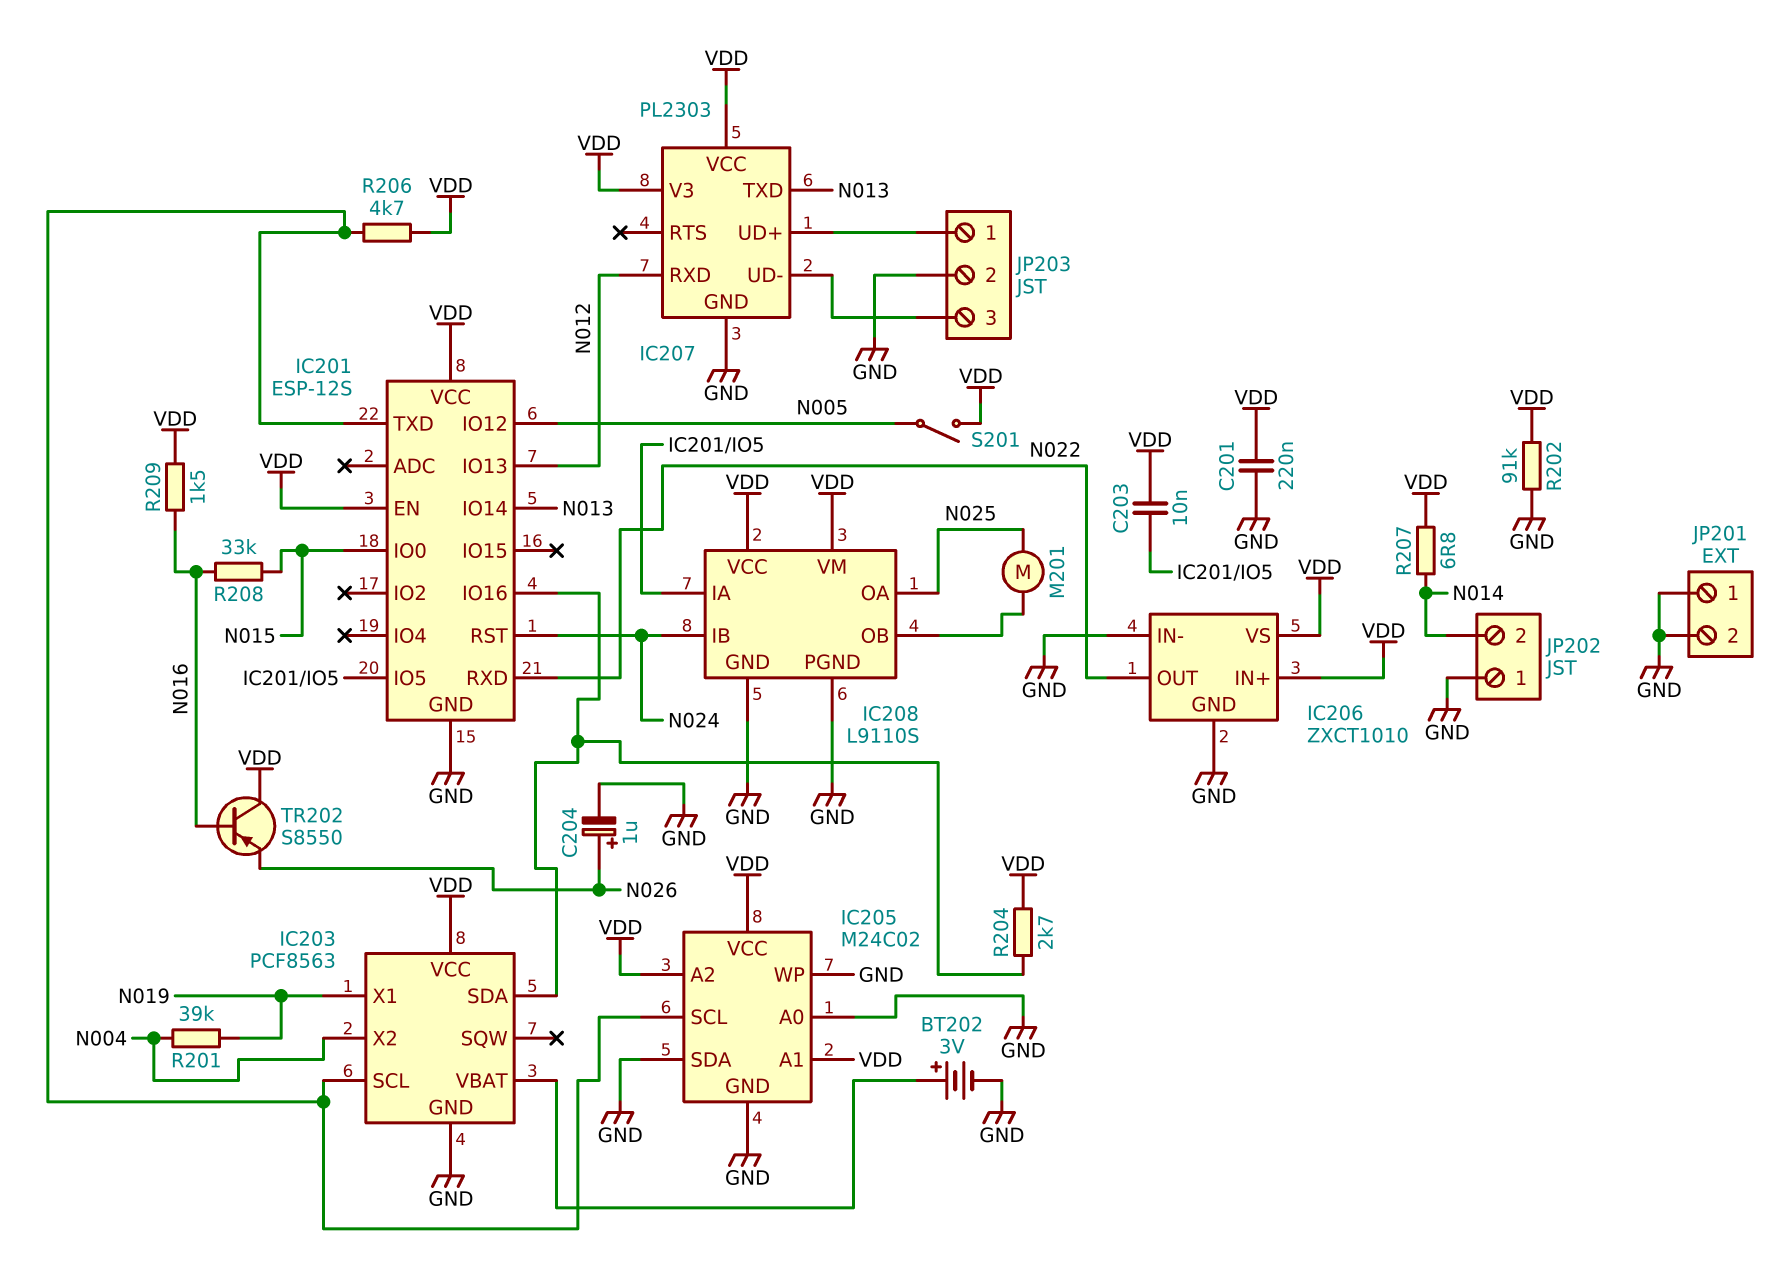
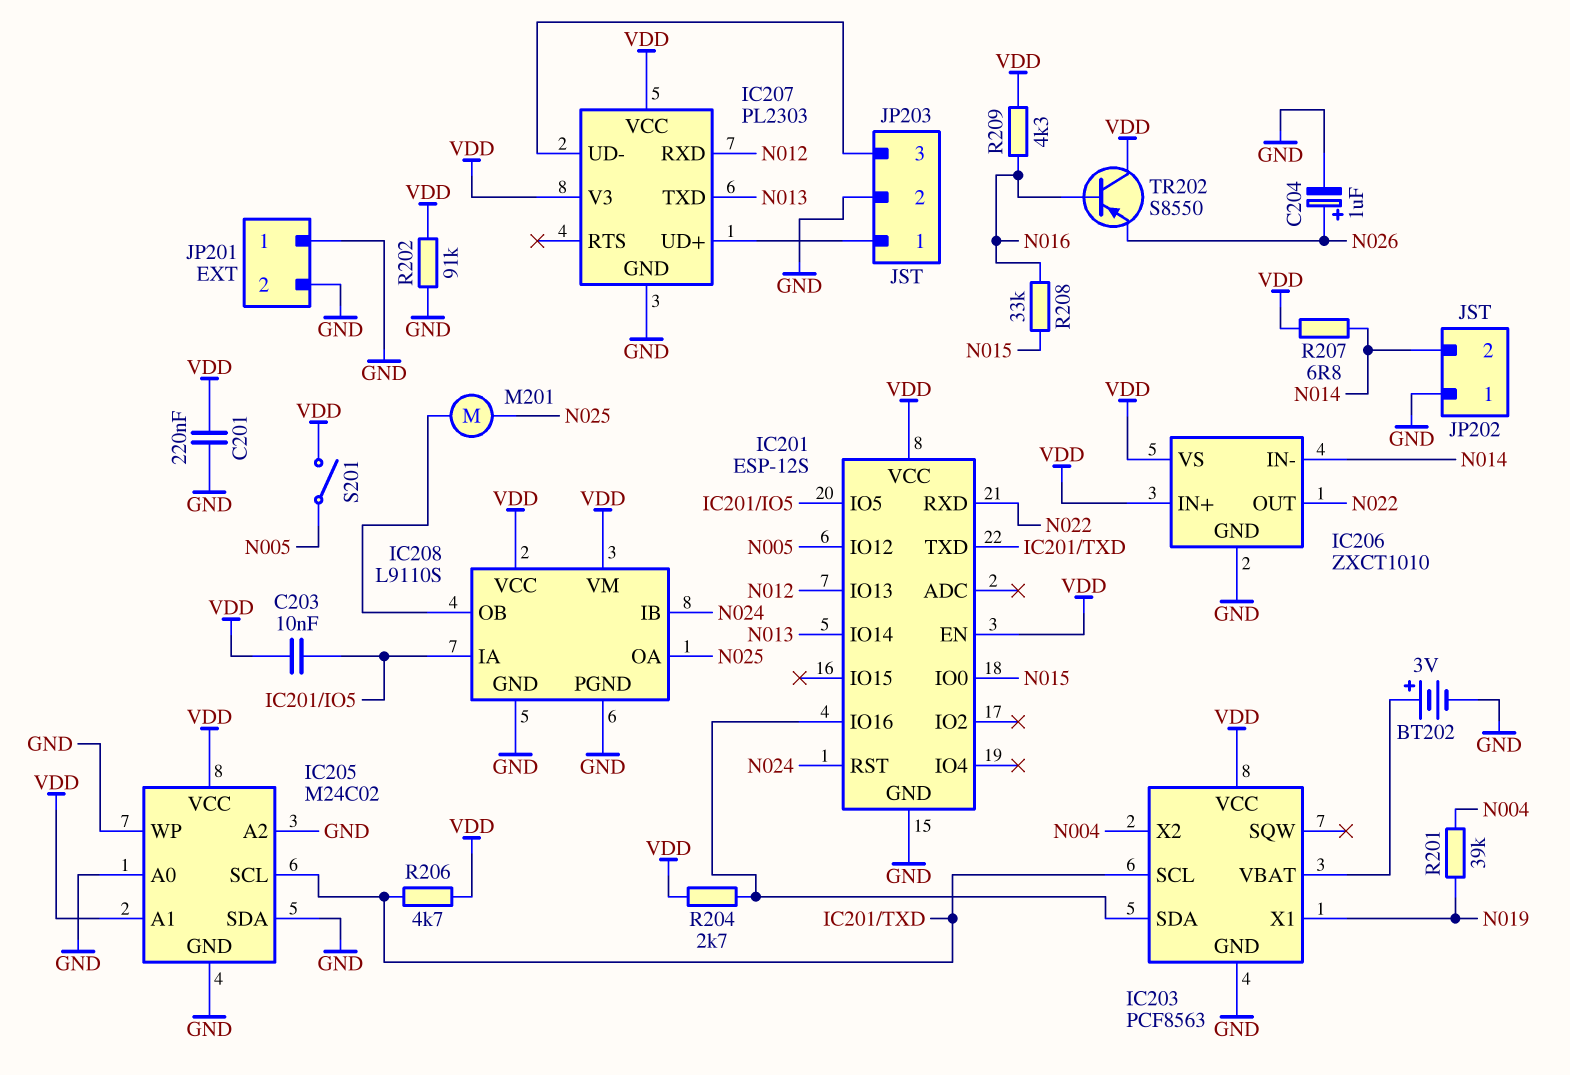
IC205 pin A2: VDD -> GND
IC206 pin IN-: GND -> N014
R209: 1.5k (N016, VDD) -> 4.3k (N016, VDD)

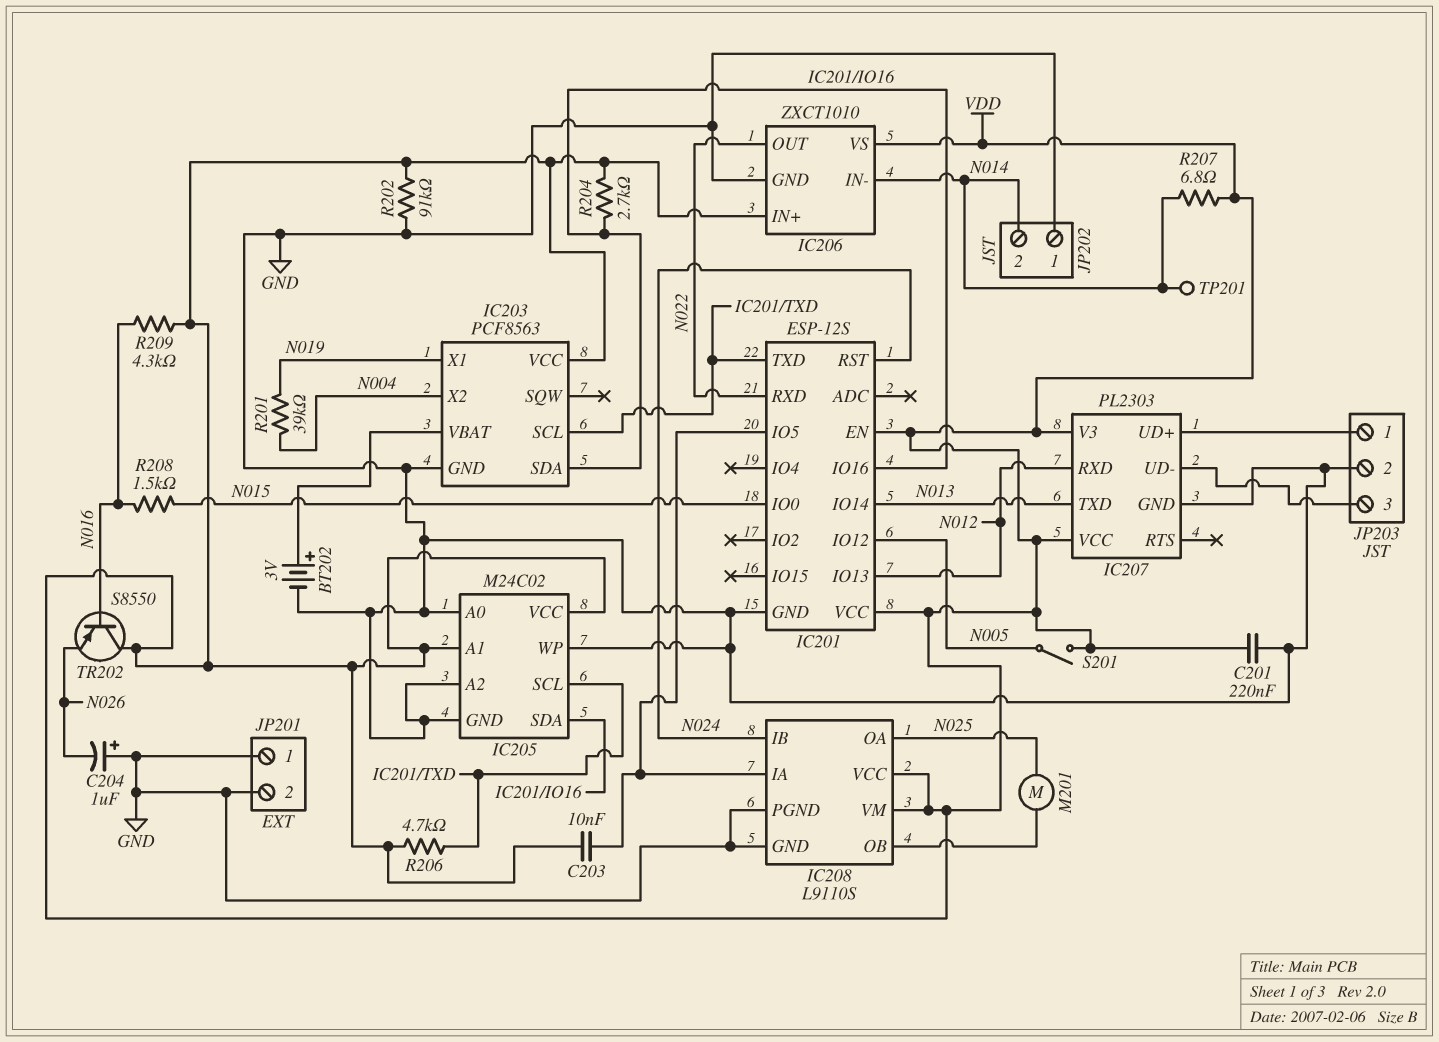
C204: 1uF (plus N026, minus GND) -> 1uF (plus GND, minus N026)
IC205 pin SDA: GND -> IC201/IO16
R208: 33k (N015, N016) -> 1.5k (N015, N016)
TP201: none -> test point (N014)

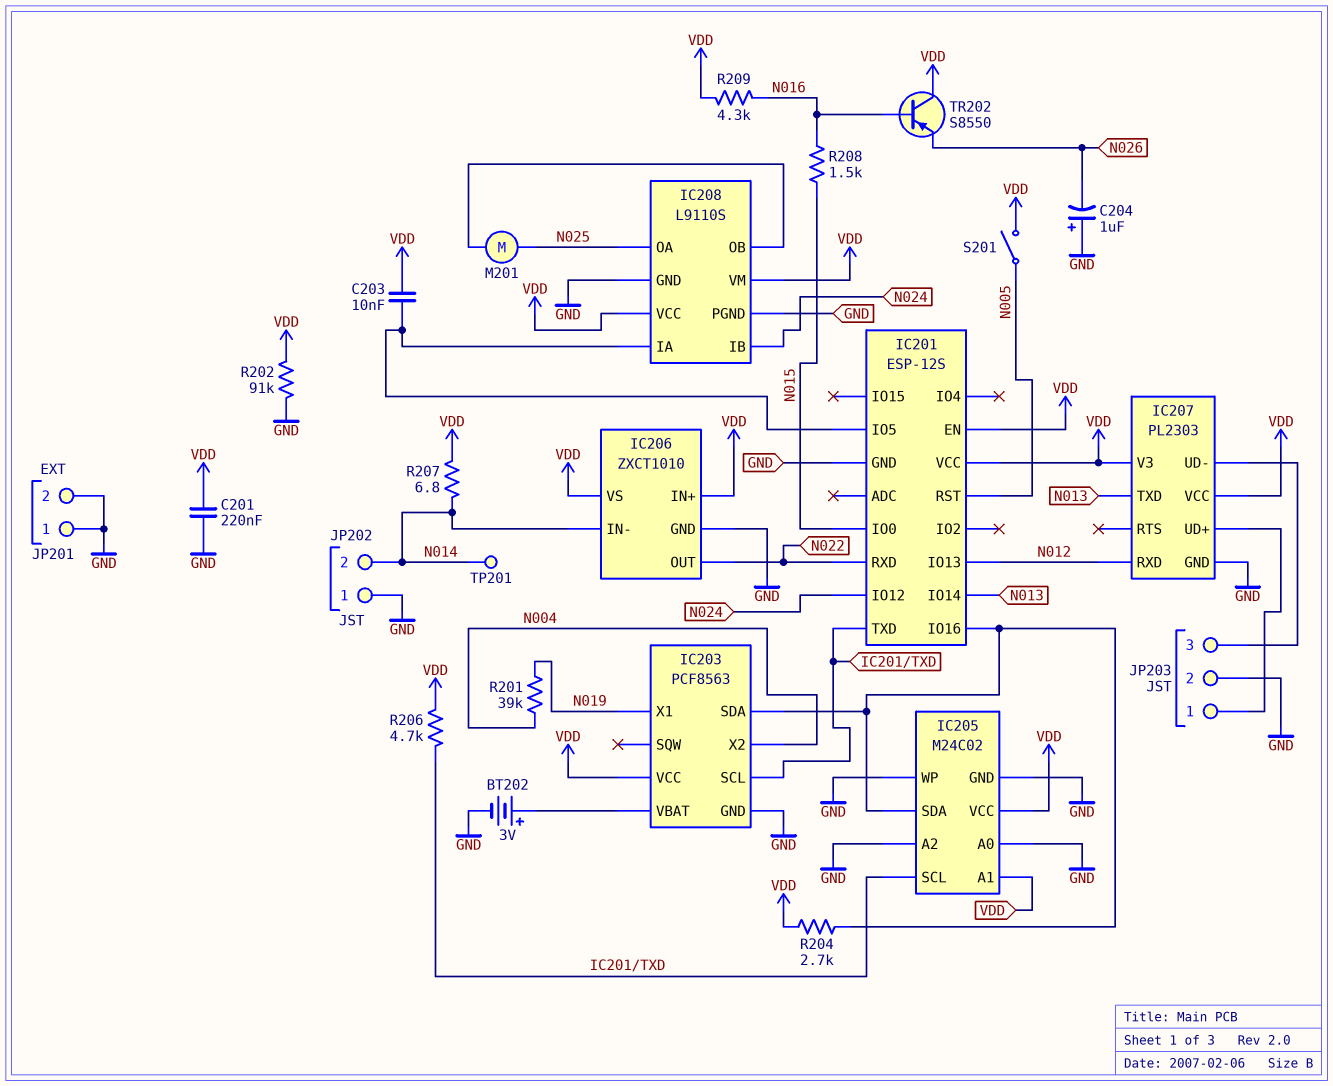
IC201 pin IO12: N005 -> N024
IC201 pin RST: N024 -> N005

